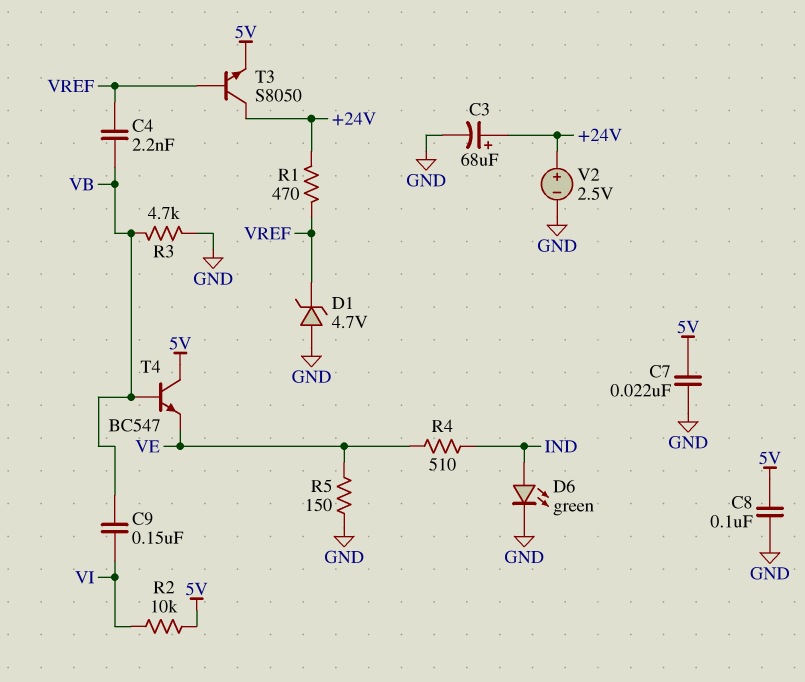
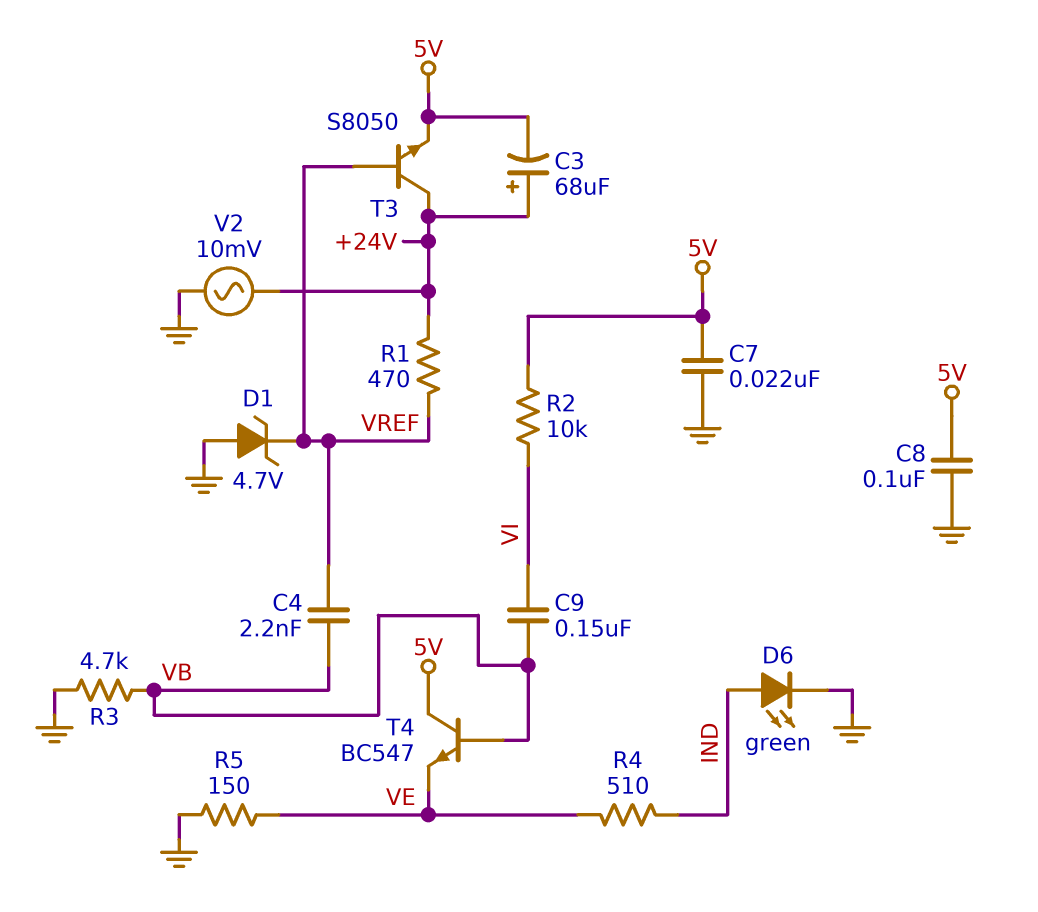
C3: 68uF (plus +24V, minus GND) -> 68uF (plus +24V, minus 5V)
V2: 2.5V (plus +24V, minus GND) -> AC 10mV (+24V, GND)

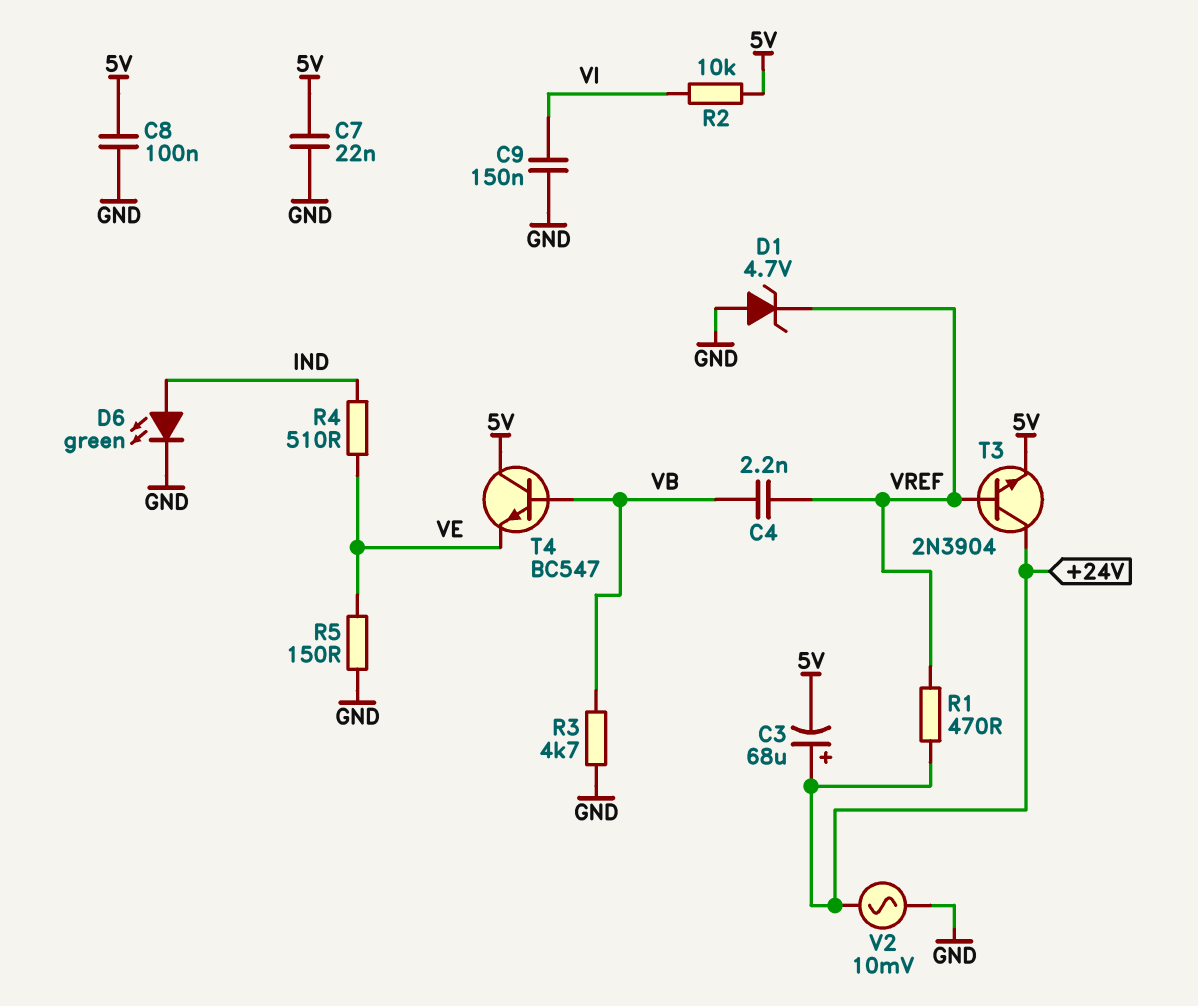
C9: 150nF (VB, VI) -> 150nF (GND, VI)
T3: NPN S8050 (B VREF, C +24V, E 5V) -> NPN 2N3904 (B VREF, C +24V, E 5V)

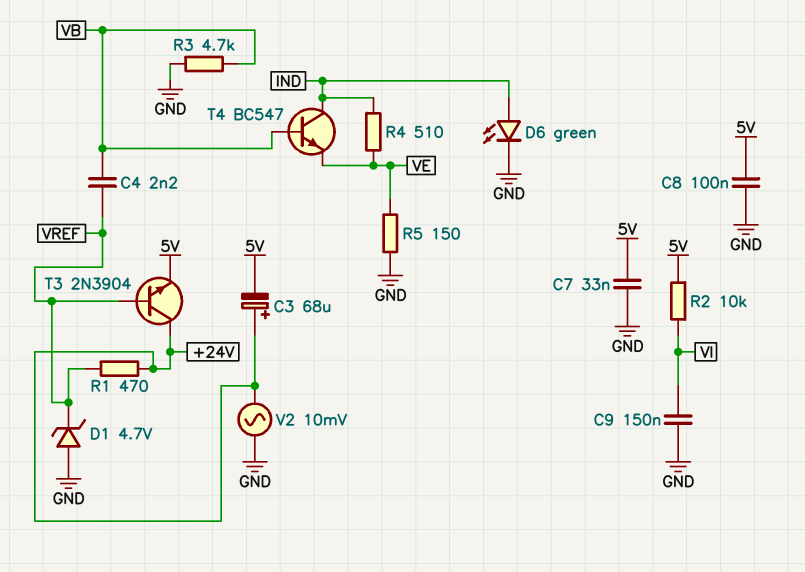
C7: 22nF (5V, GND) -> 33nF (5V, GND)
T4: NPN BC547 (B VB, C 5V, E VE) -> NPN BC547 (B VB, C IND, E VE)

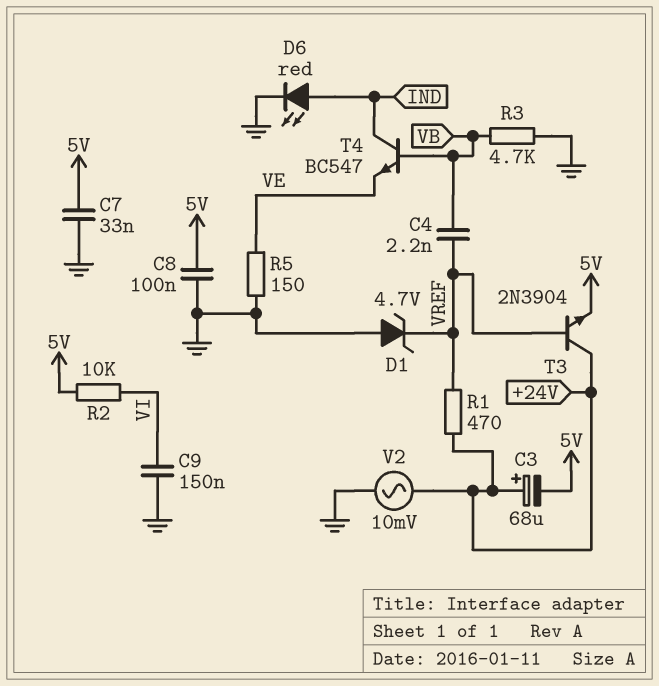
D6: LED green (A IND, K GND) -> LED red (A IND, K GND)
R4: 510 (IND, VE) -> none

